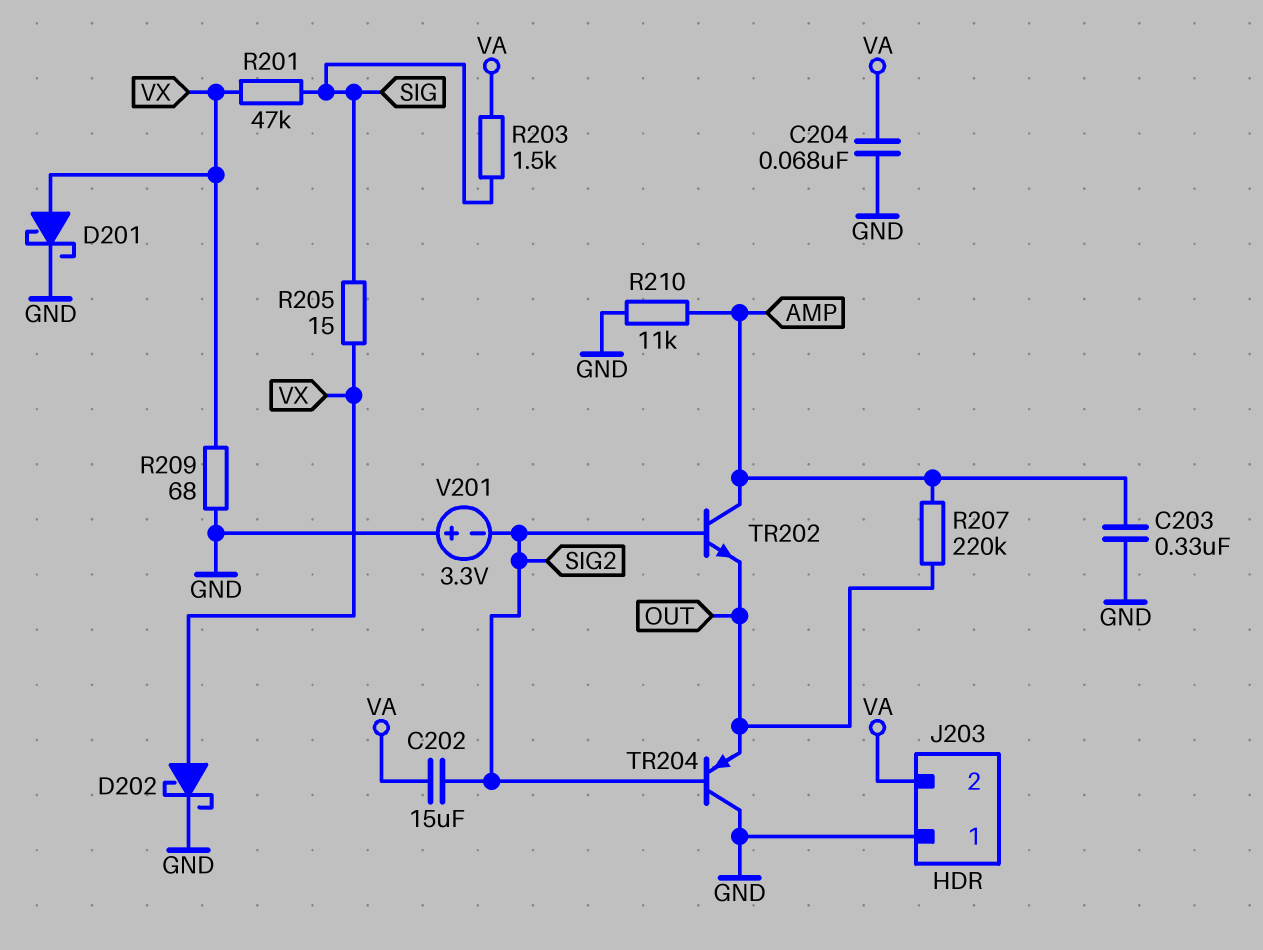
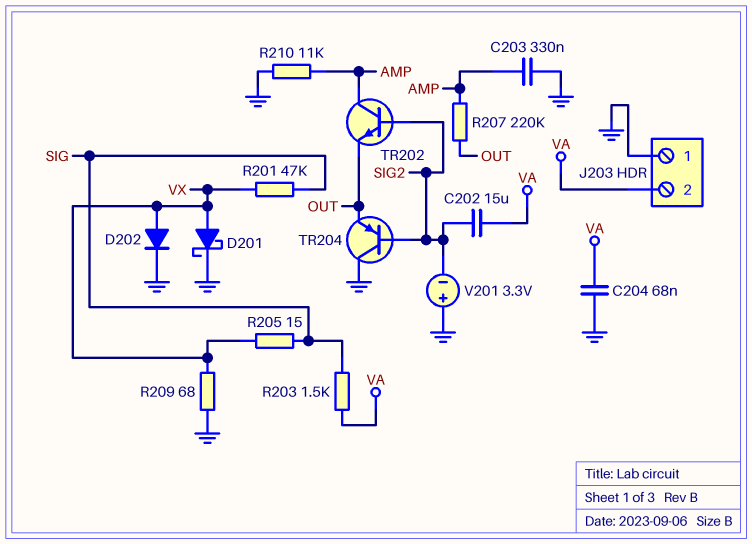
D202: schottky (A VX, K GND) -> diode (A VX, K GND)

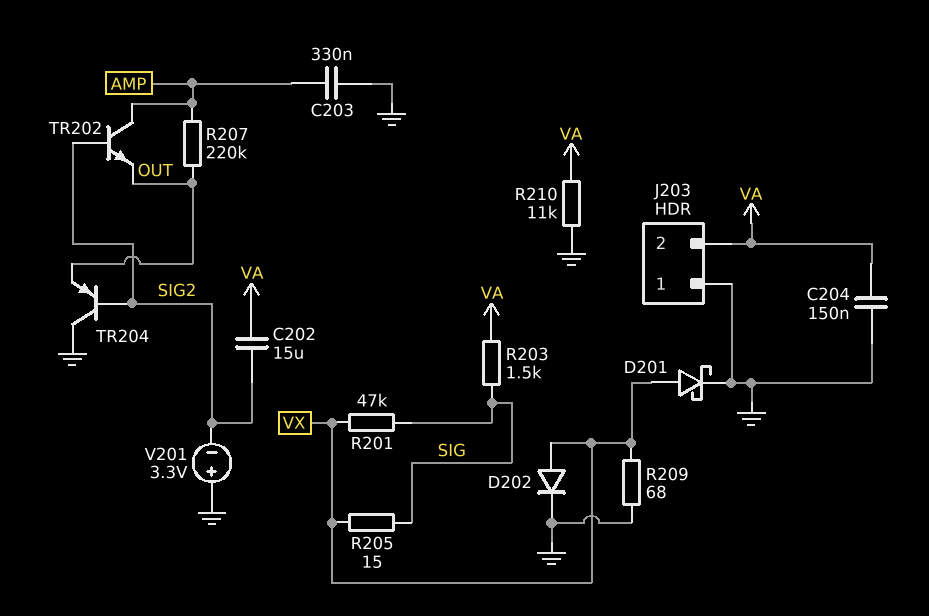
C204: 68nF (GND, VA) -> 150nF (GND, VA)
R210: 11k (AMP, GND) -> 11k (GND, VA)

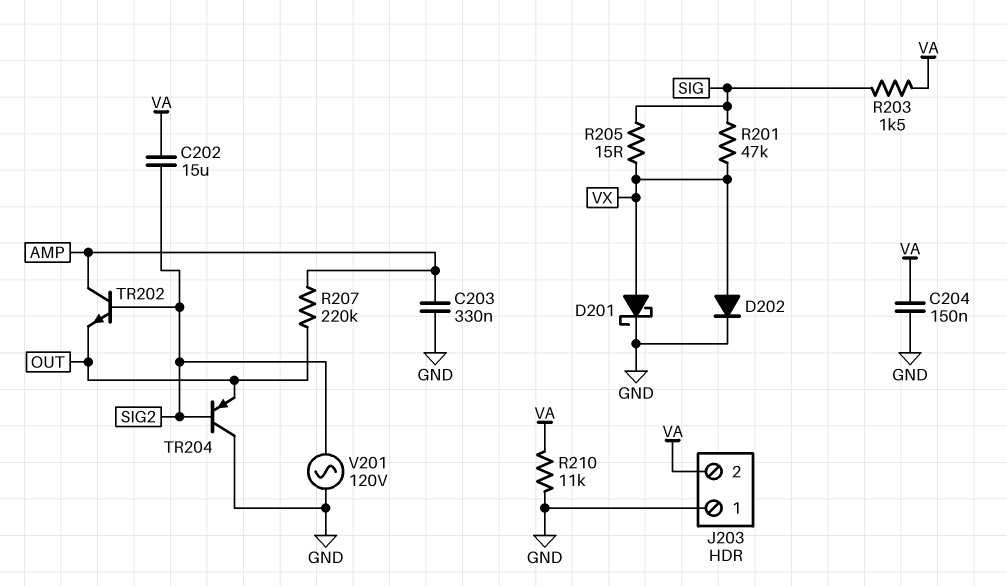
R209: 68 (GND, VX) -> none
V201: 3.3V (plus GND, minus SIG2) -> AC 120V (GND, SIG2)

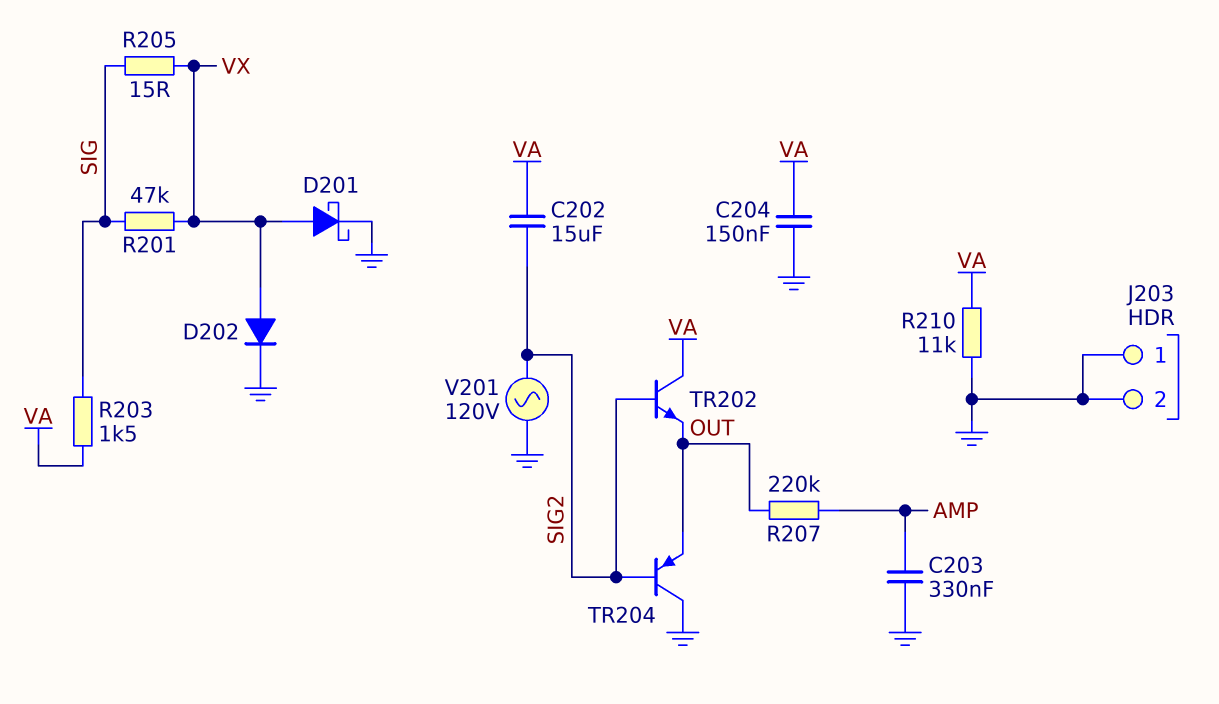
J203 pin 2: VA -> GND
TR202: NPN (B SIG2, C AMP, E OUT) -> NPN (B SIG2, C VA, E OUT)

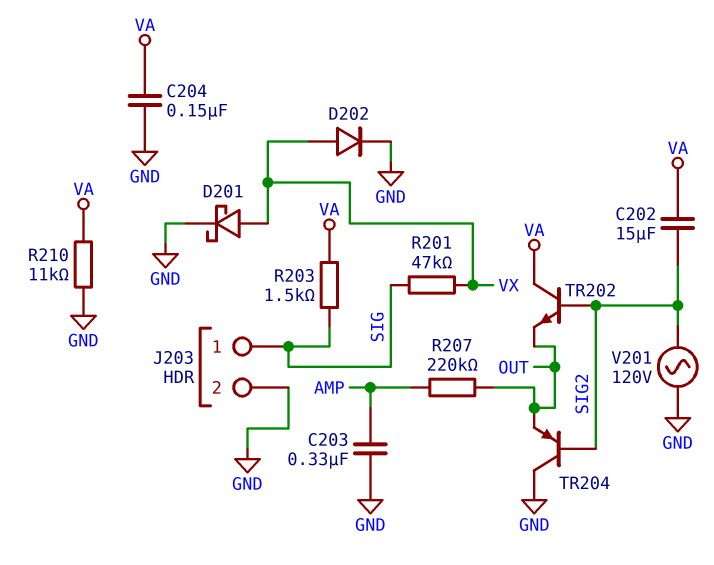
J203 pin 1: GND -> SIG
R205: 15 (SIG, VX) -> none

